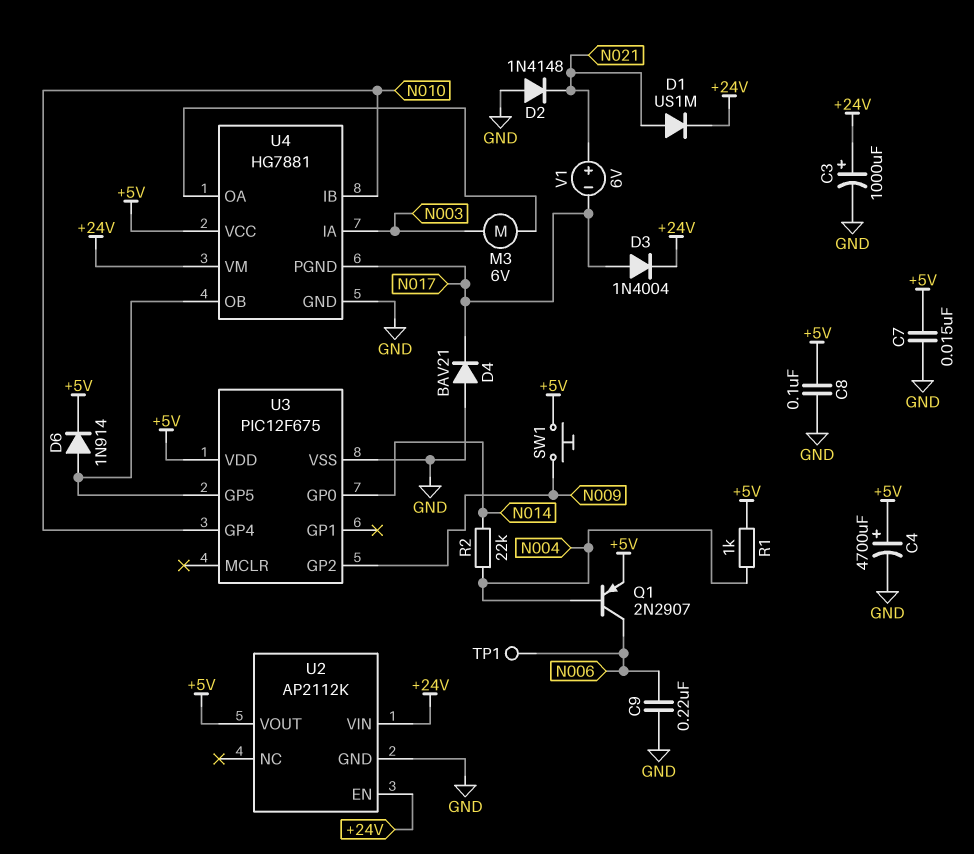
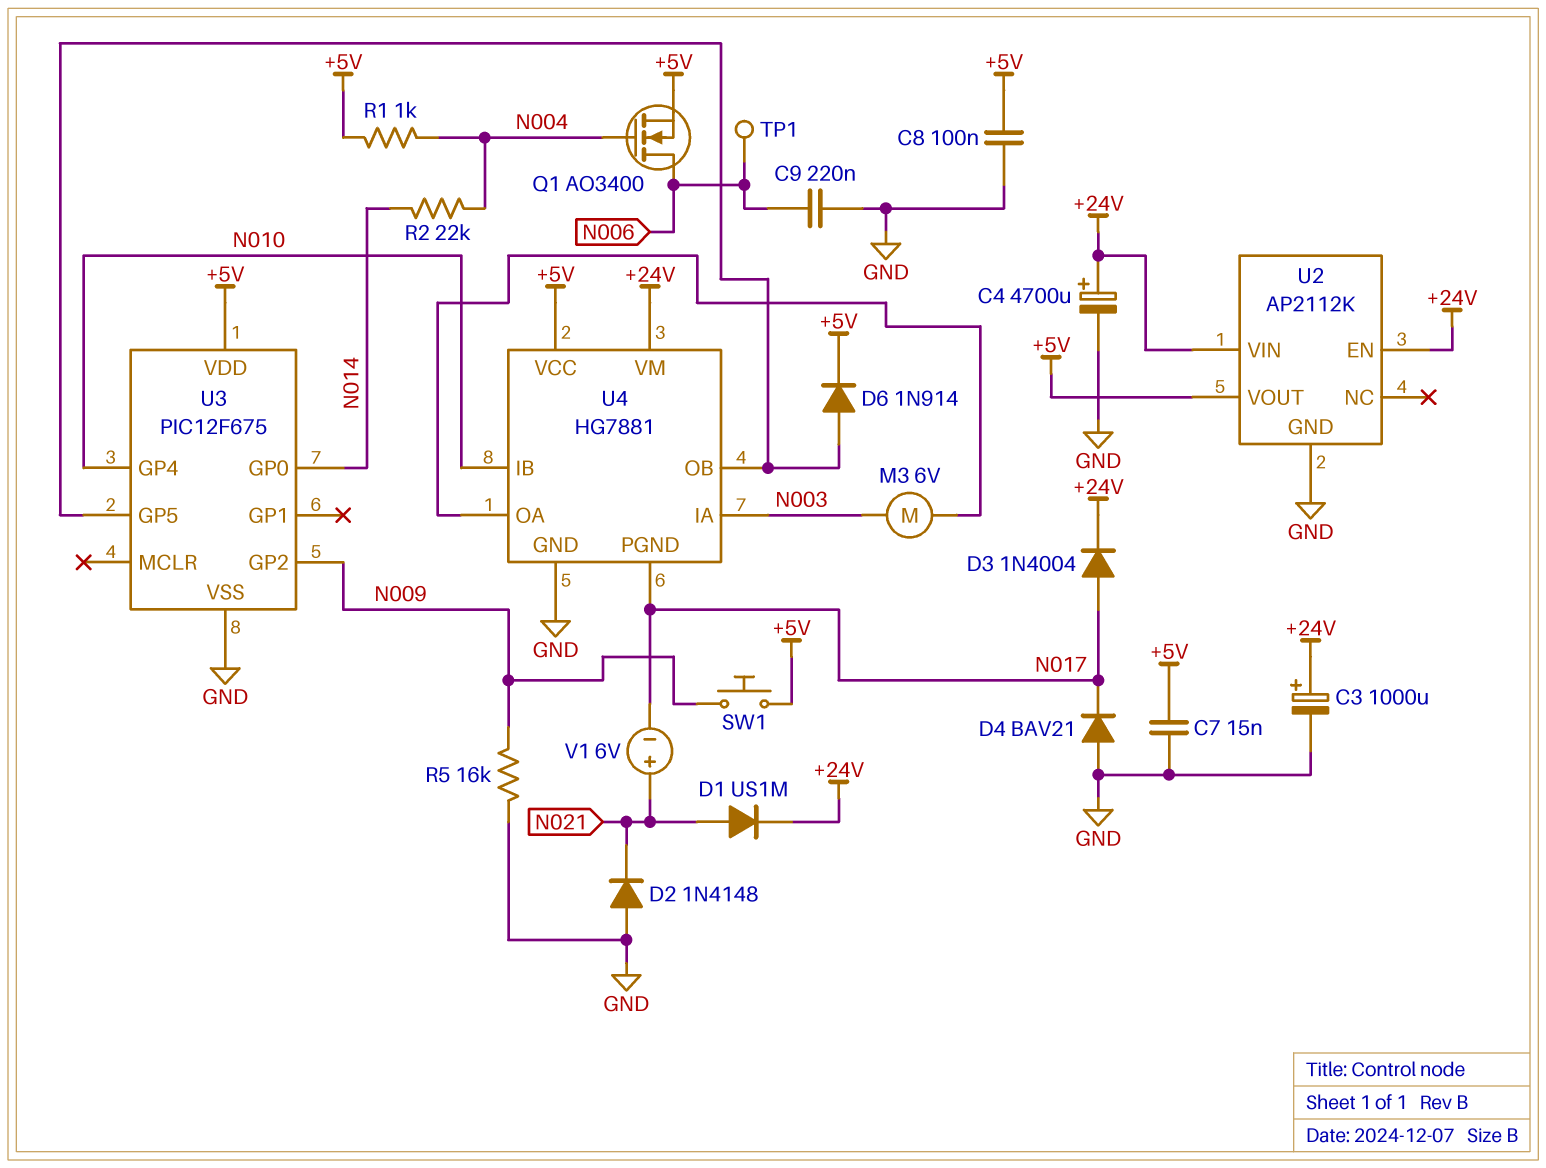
C4: 4700uF (plus +5V, minus GND) -> 4700uF (plus +24V, minus GND)
Q1: PNP 2N2907 (B N004, C N006, E +5V) -> NMOS AO3400 (G N004, D N006, S +5V)
R5: none -> 16k (GND, N009)

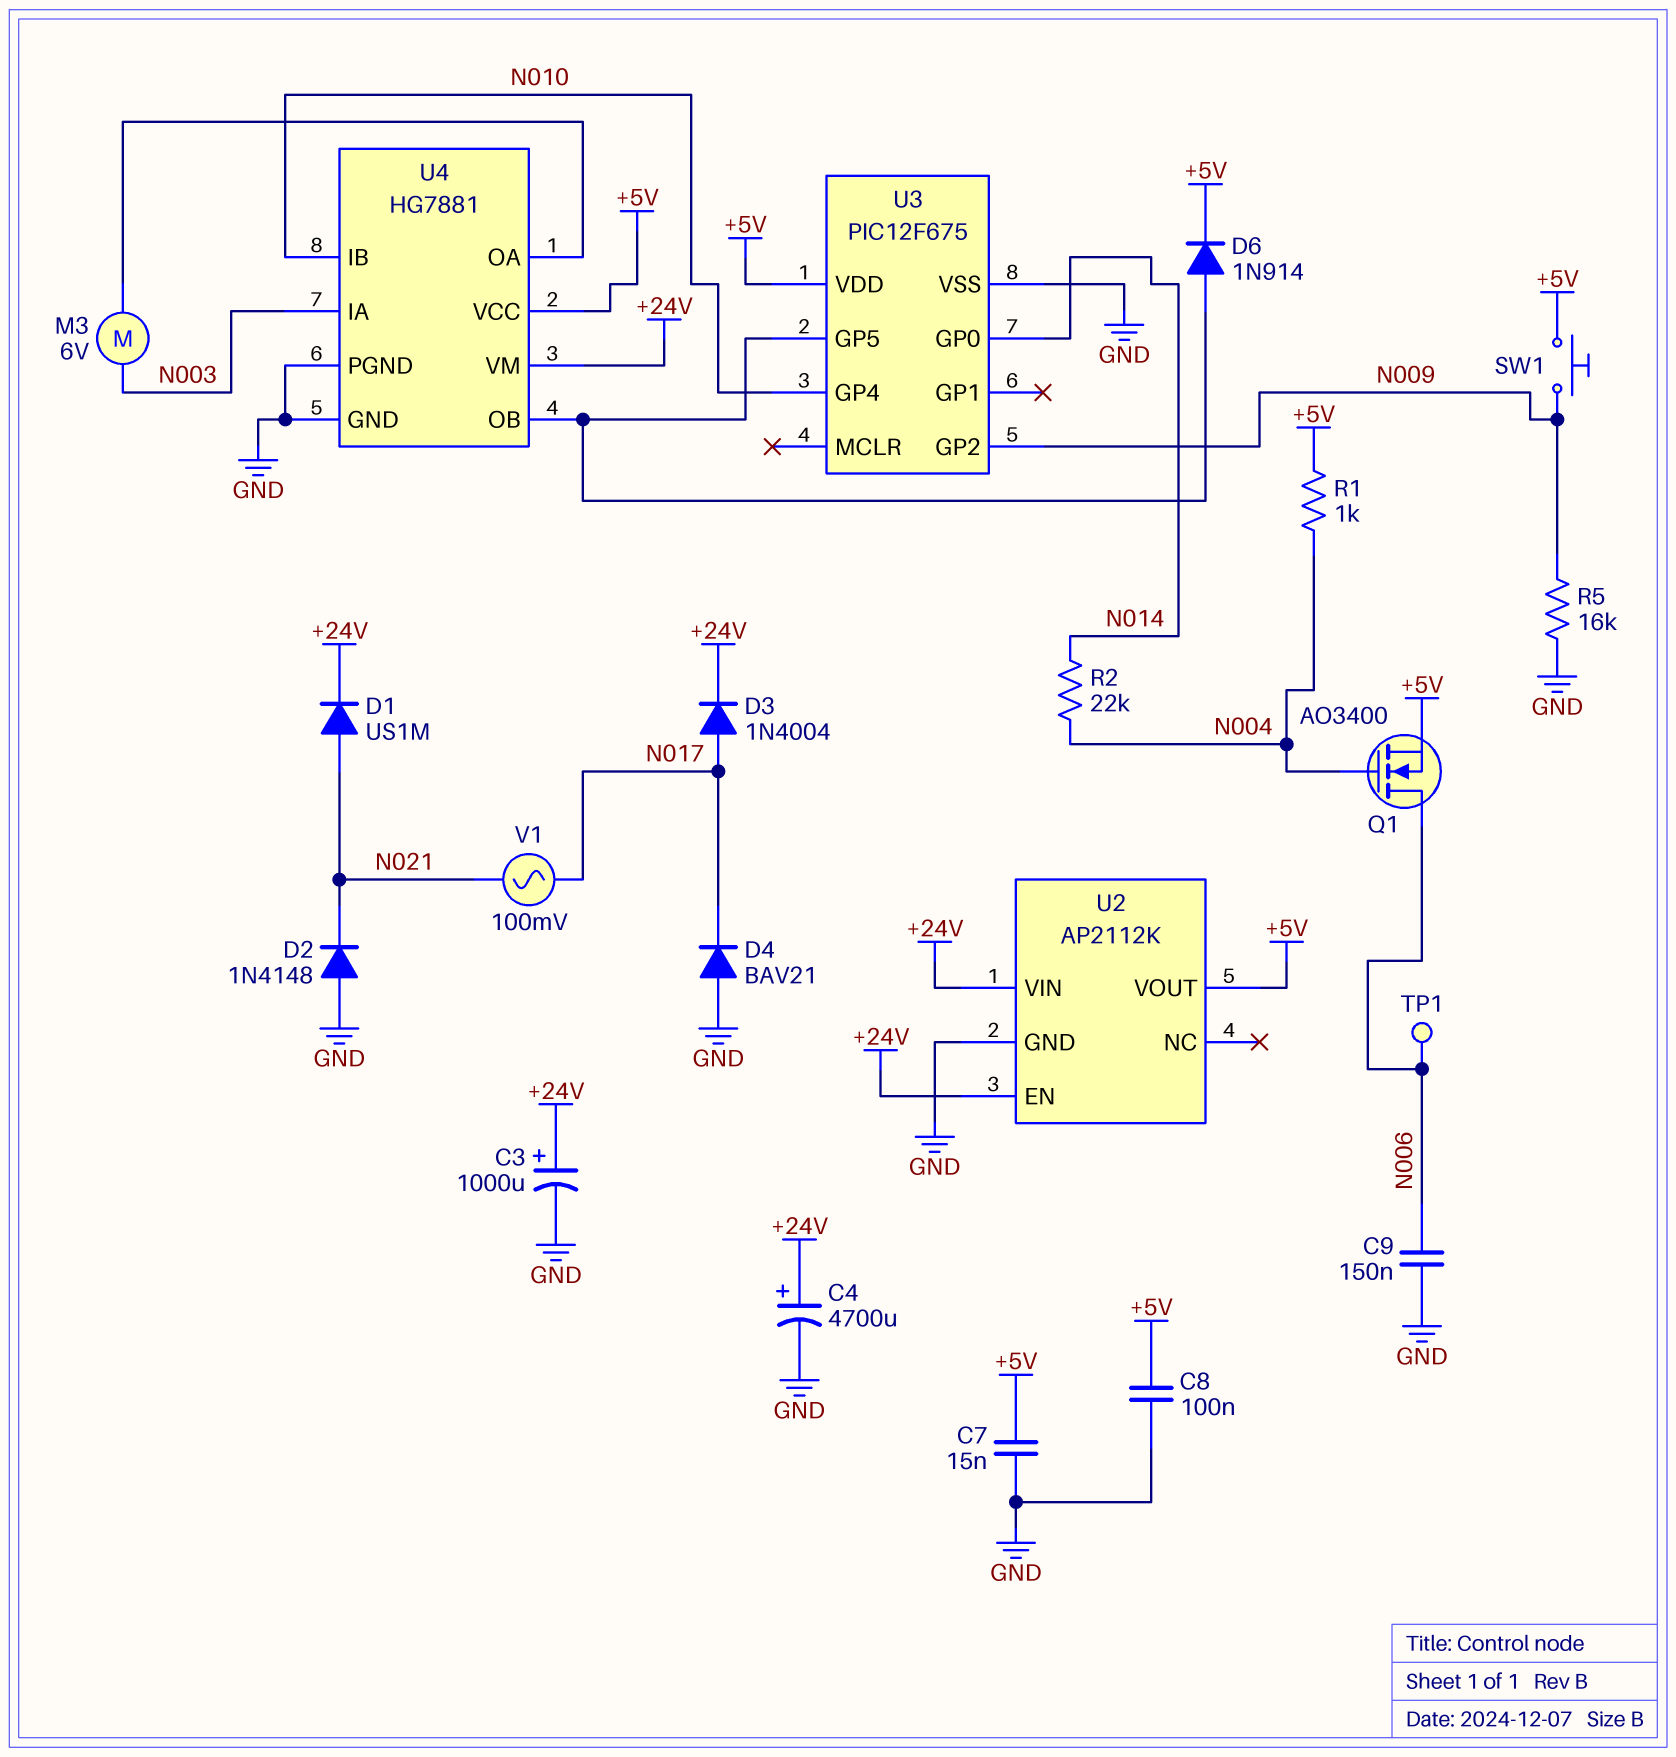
C9: 220nF (GND, N006) -> 150nF (GND, N006)
U4 pin PGND: N017 -> GND
V1: 6V (plus N021, minus N017) -> AC 100mV (N017, N021)

